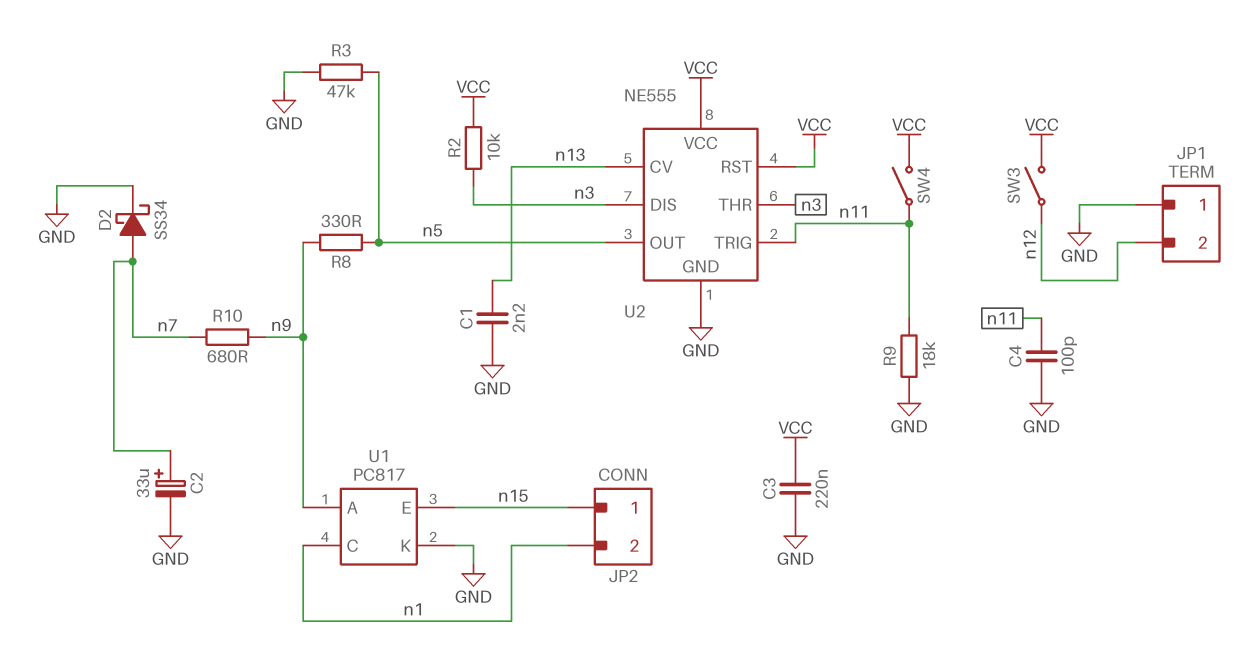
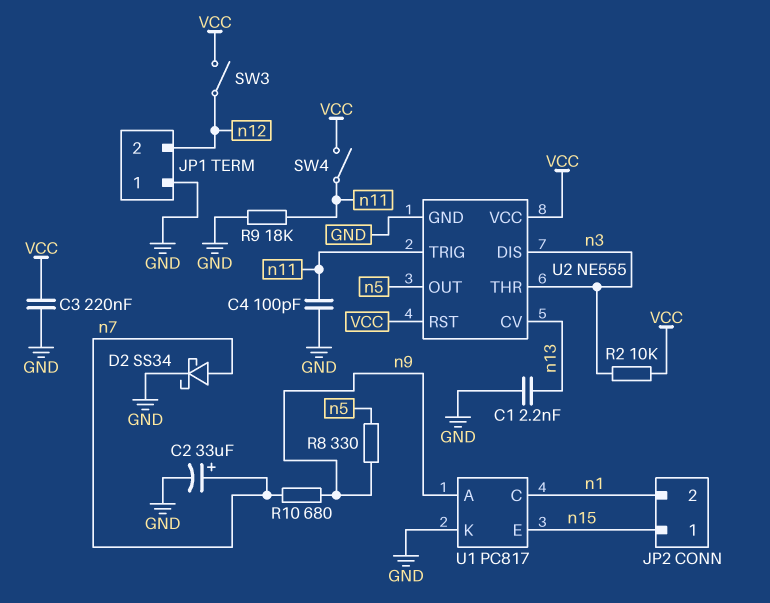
R3: 47k (GND, n5) -> none

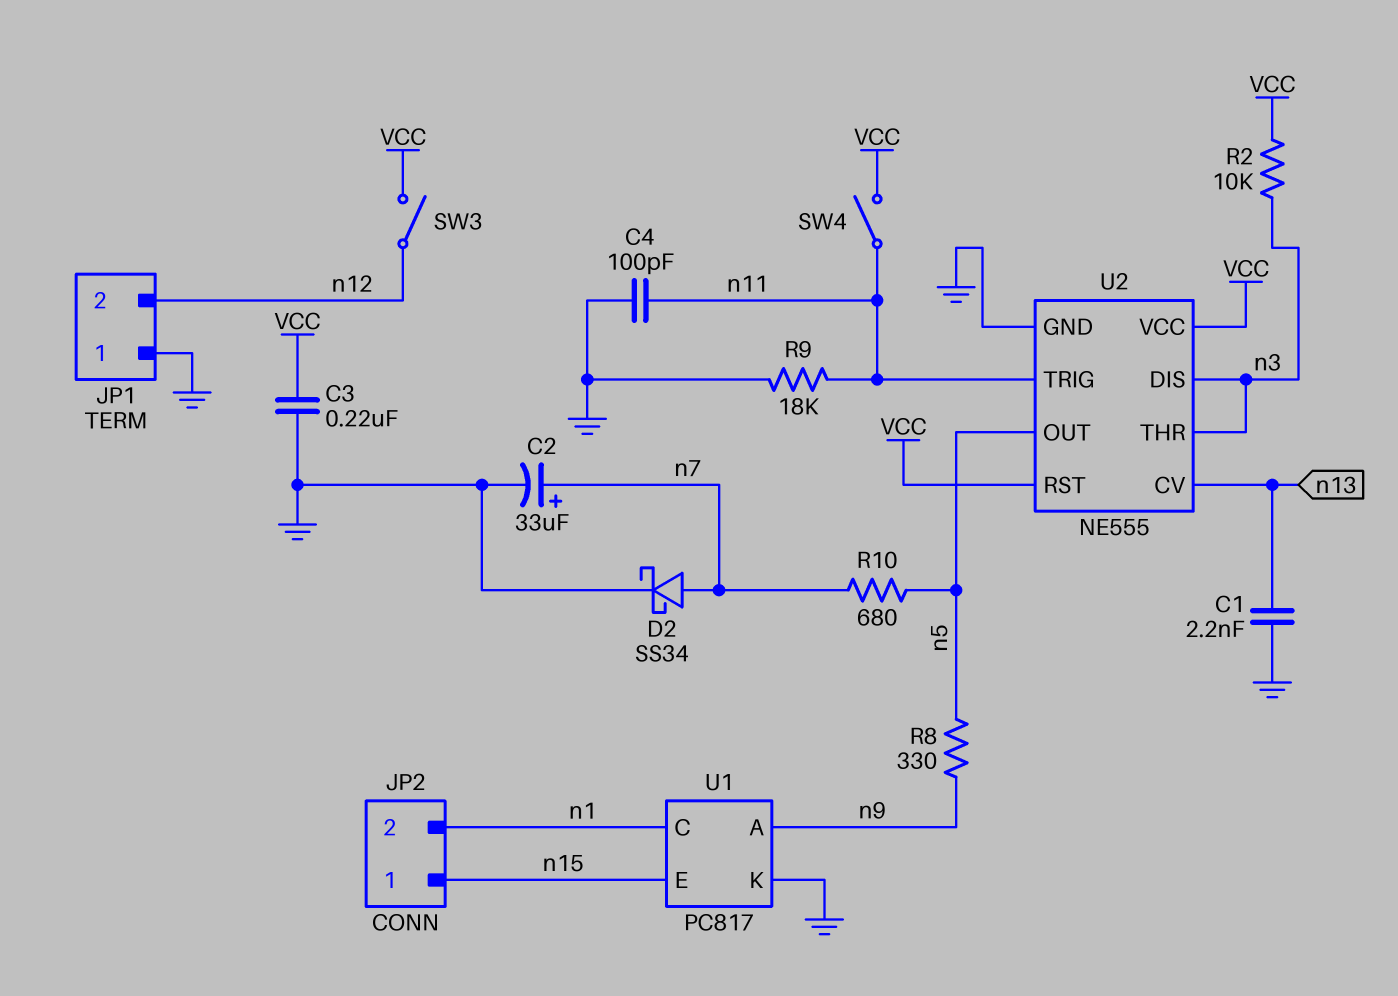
R10: 680 (n7, n9) -> 680 (n5, n7)

